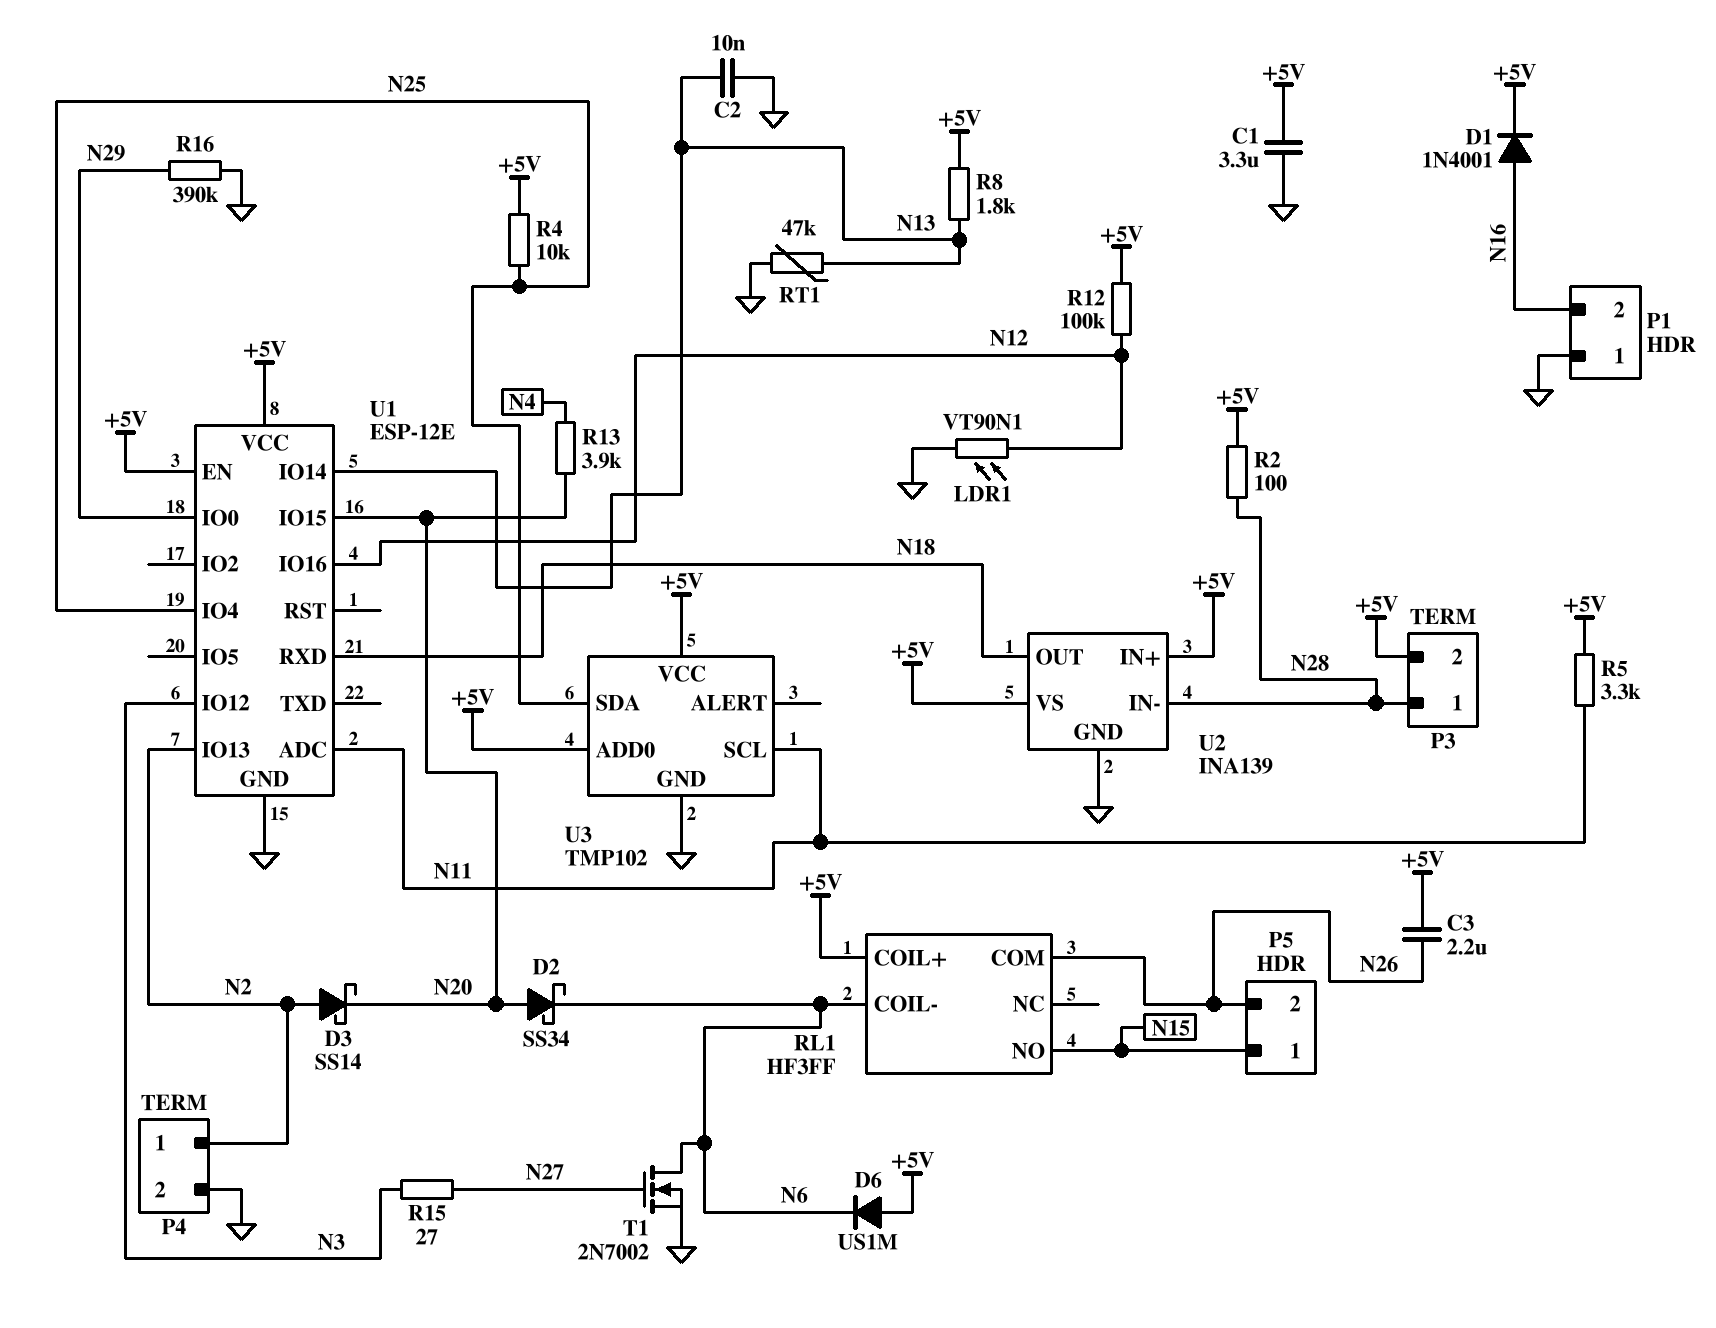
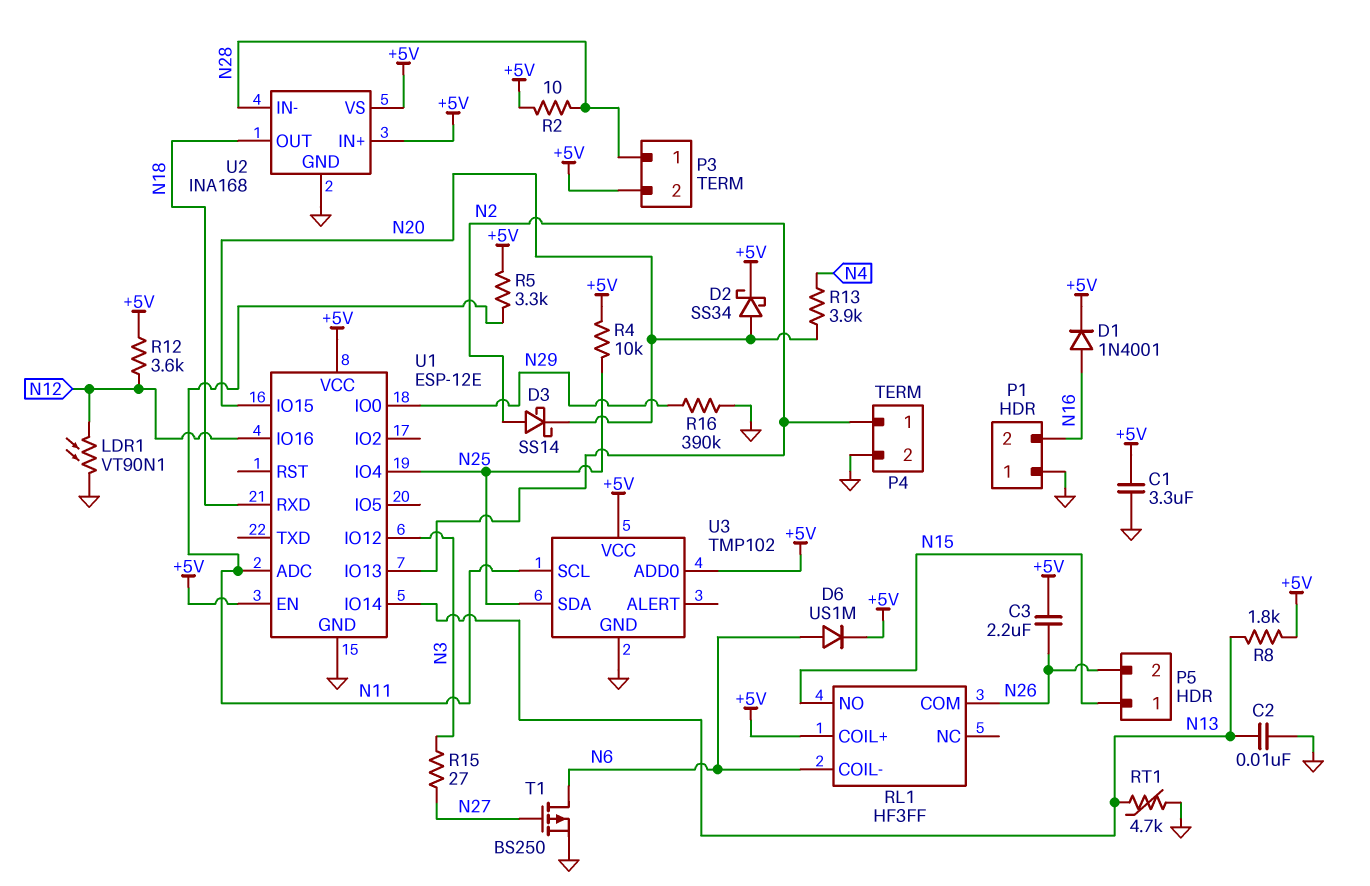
D2: schottky SS34 (A N20, K N6) -> schottky SS34 (A N20, K +5V)
D6: diode US1M (A +5V, K N6) -> diode US1M (A N6, K +5V)
R2: 100 (+5V, N28) -> 10 (+5V, N28)
R12: 100k (+5V, N12) -> 3.6k (+5V, N12)
RT1: 47k (GND, N13) -> 4.7k (GND, N13)
T1: NMOS 2N7002 (G N27, D N6, S GND) -> PMOS BS250 (G N27, D N6, S GND)
U2: INA139 -> INA168

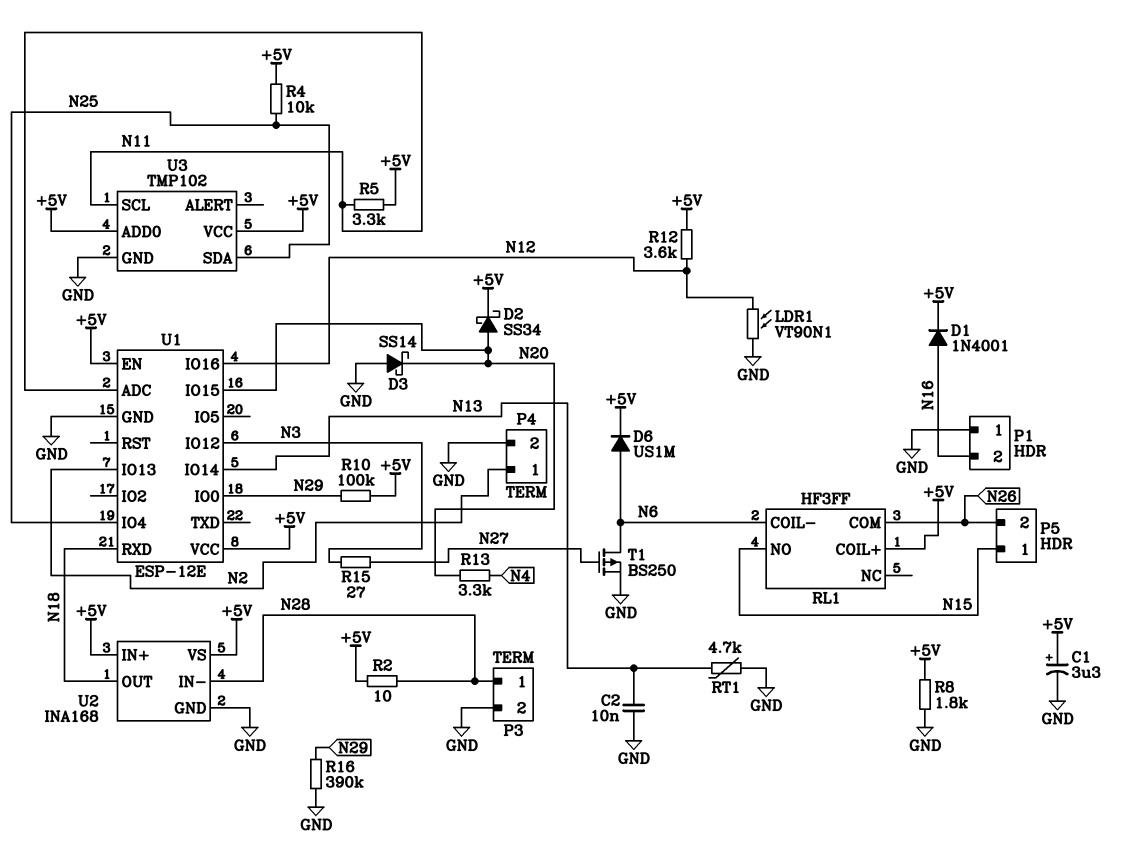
C1: 3.3uF (+5V, GND) -> 3.3uF (plus +5V, minus GND)
C3: 2.2uF (+5V, N26) -> none
D3: schottky SS14 (A N2, K N20) -> schottky SS14 (A GND, K N20)
P3 pin 2: +5V -> GND
R8: 1.8k (+5V, N13) -> 1.8k (+5V, GND)
R10: none -> 100k (+5V, N29)
R13: 3.9k (N4, N20) -> 3.3k (N4, N20)

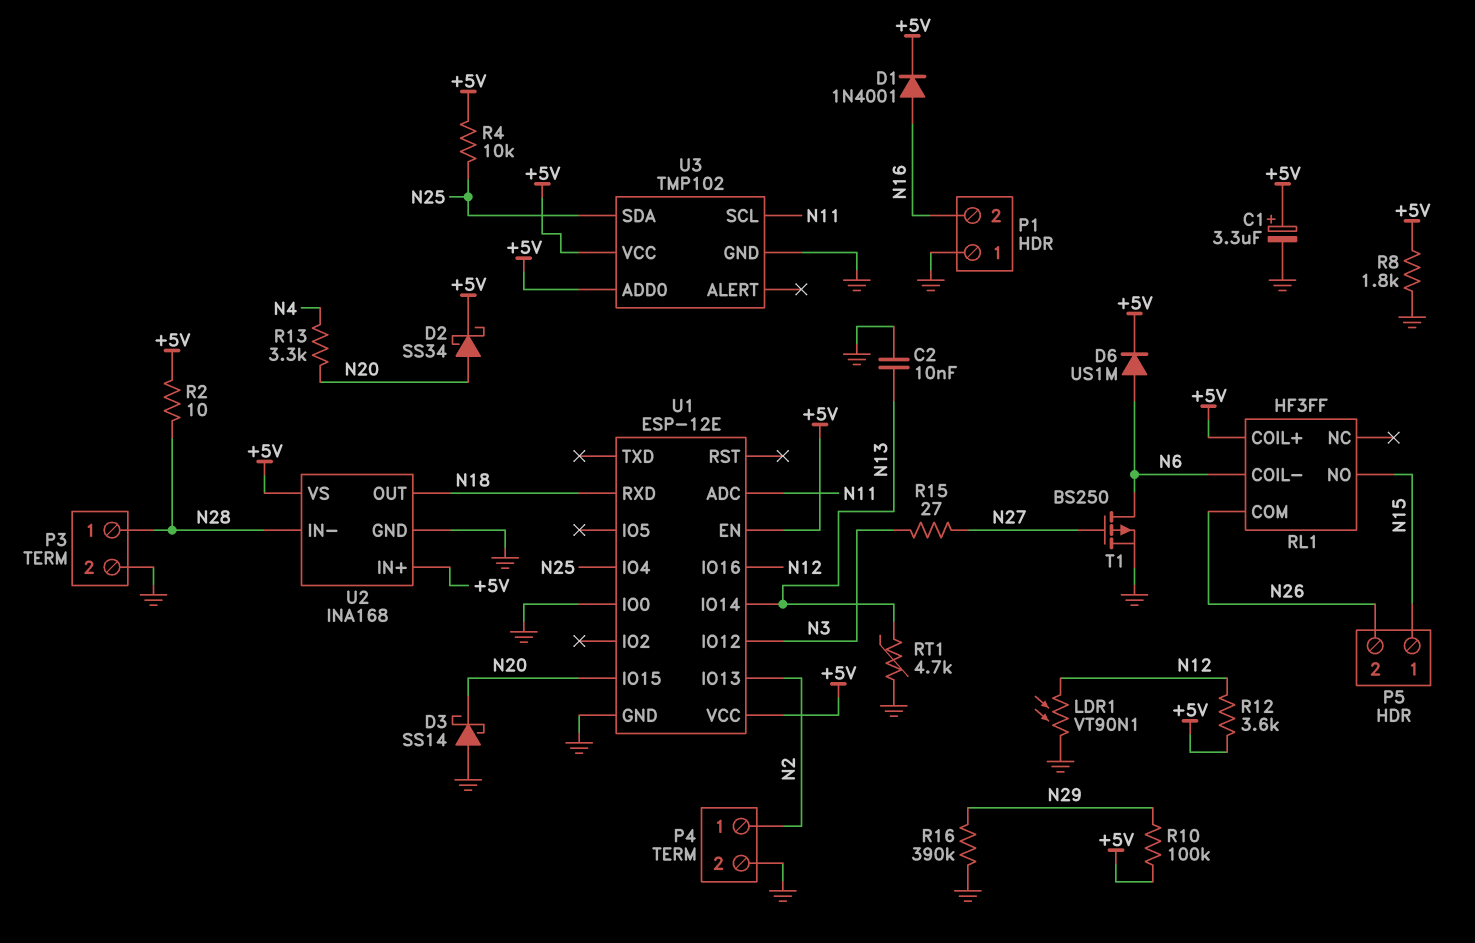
R5: 3.3k (+5V, N11) -> none
U1 pin IO0: N29 -> GND

